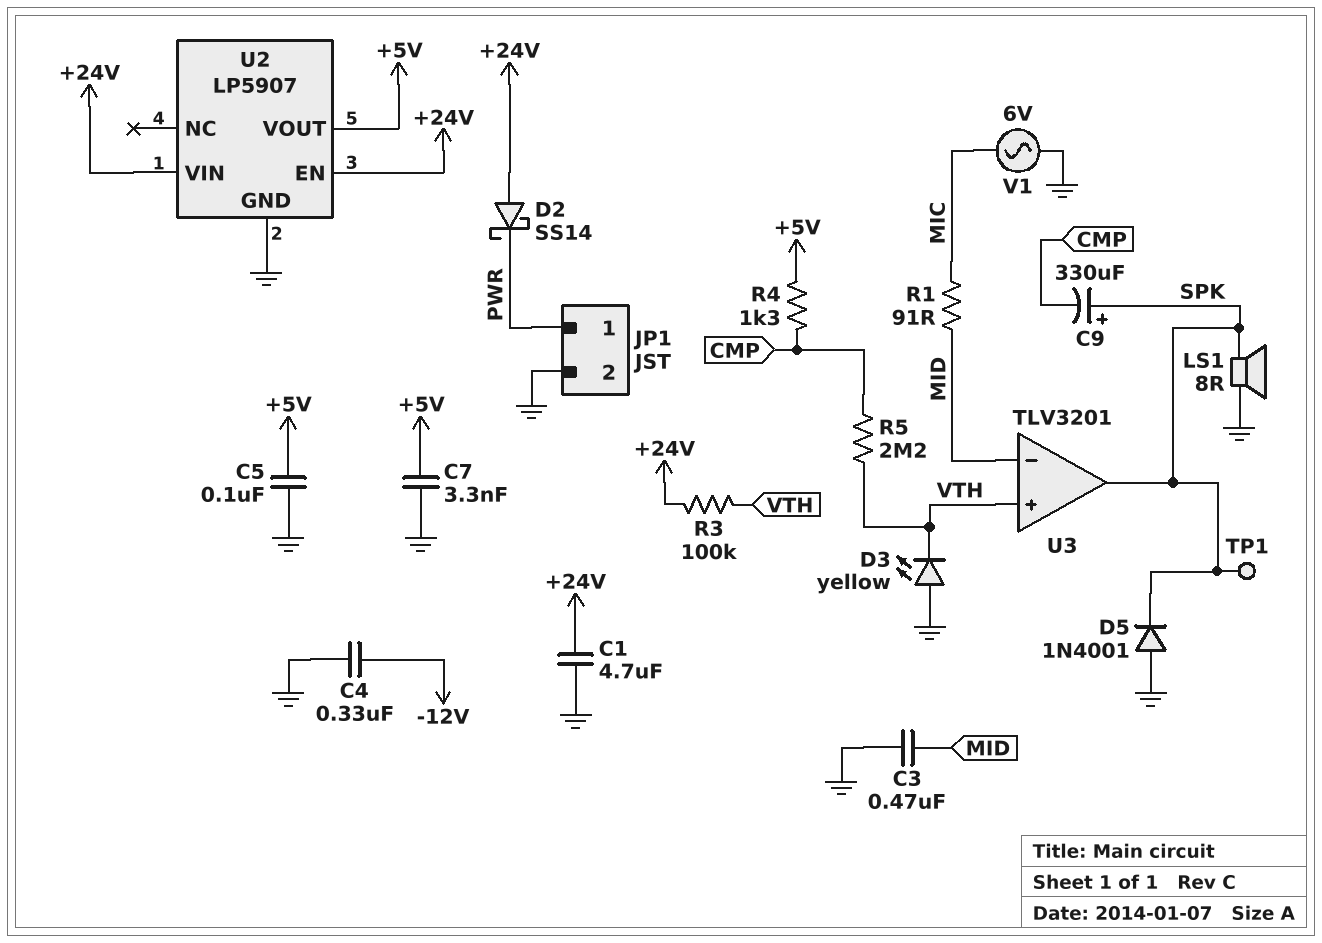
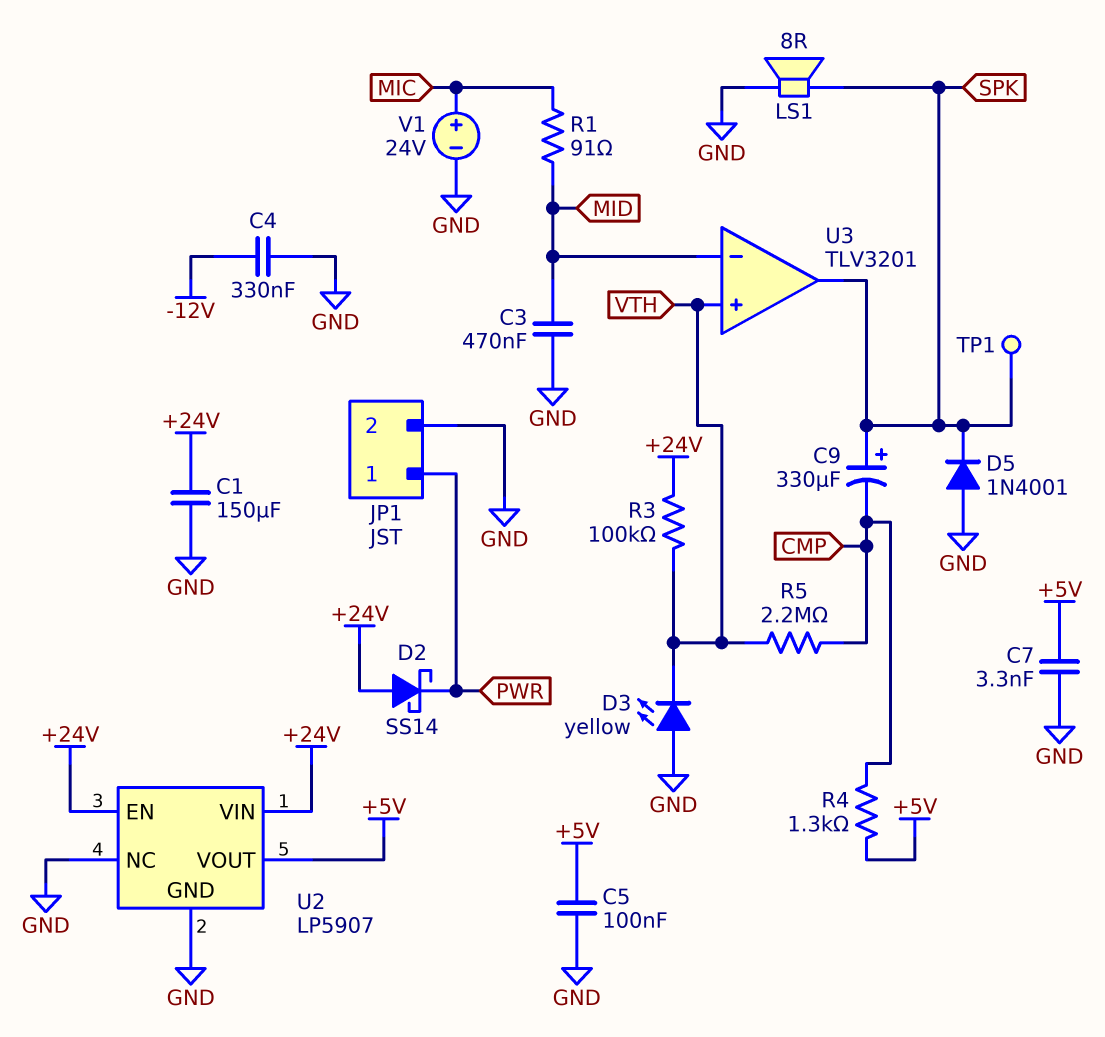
C1: 4.7uF (+24V, GND) -> 150uF (+24V, GND)
U2 pin NC: none -> GND
V1: AC 6V (GND, MIC) -> 24V (plus MIC, minus GND)

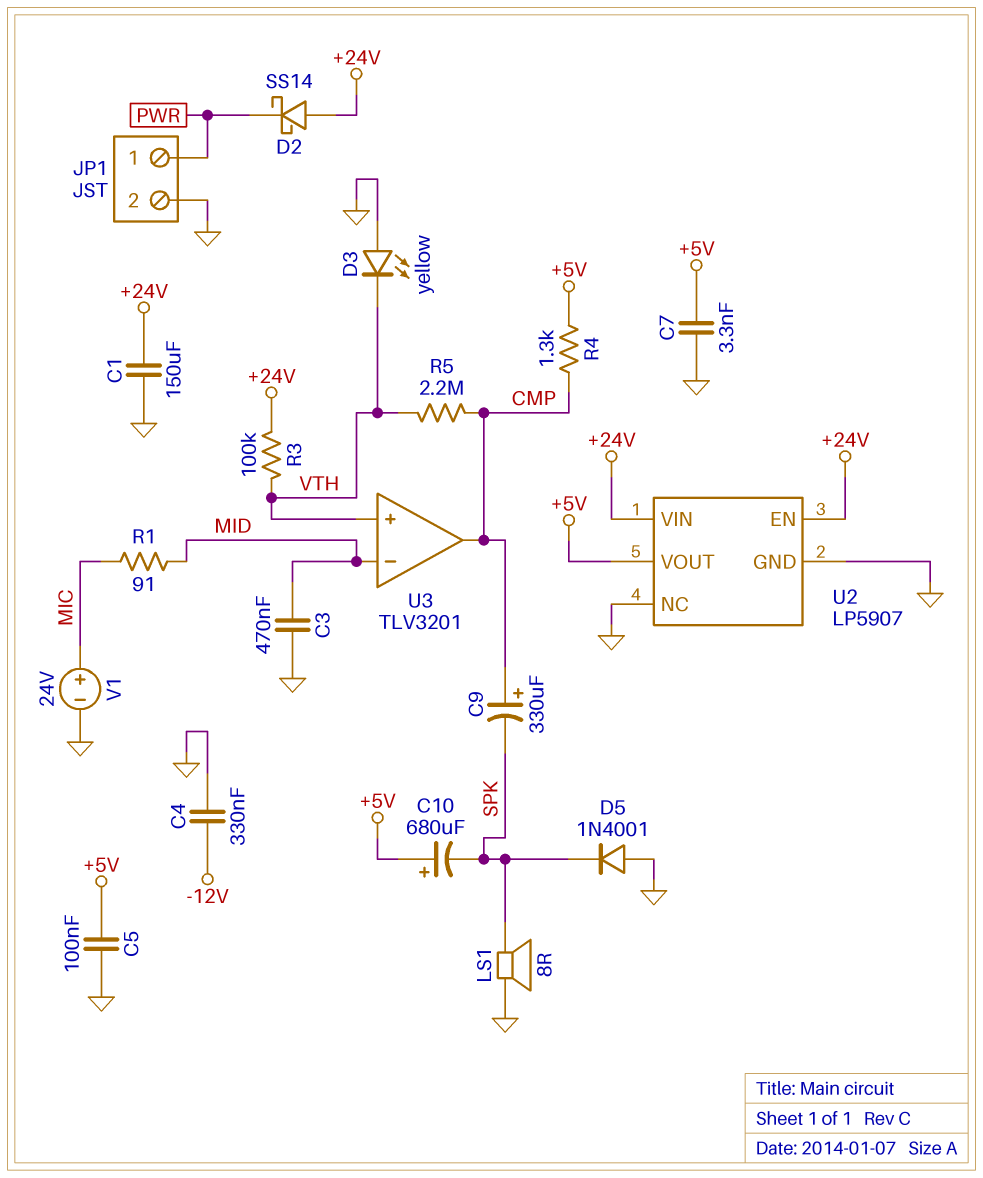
C9: 330uF (plus SPK, minus CMP) -> 330uF (plus CMP, minus SPK)
C10: none -> 680uF (plus +5V, minus SPK)
TP1: test point (SPK) -> none
U3 pin out: SPK -> CMP

